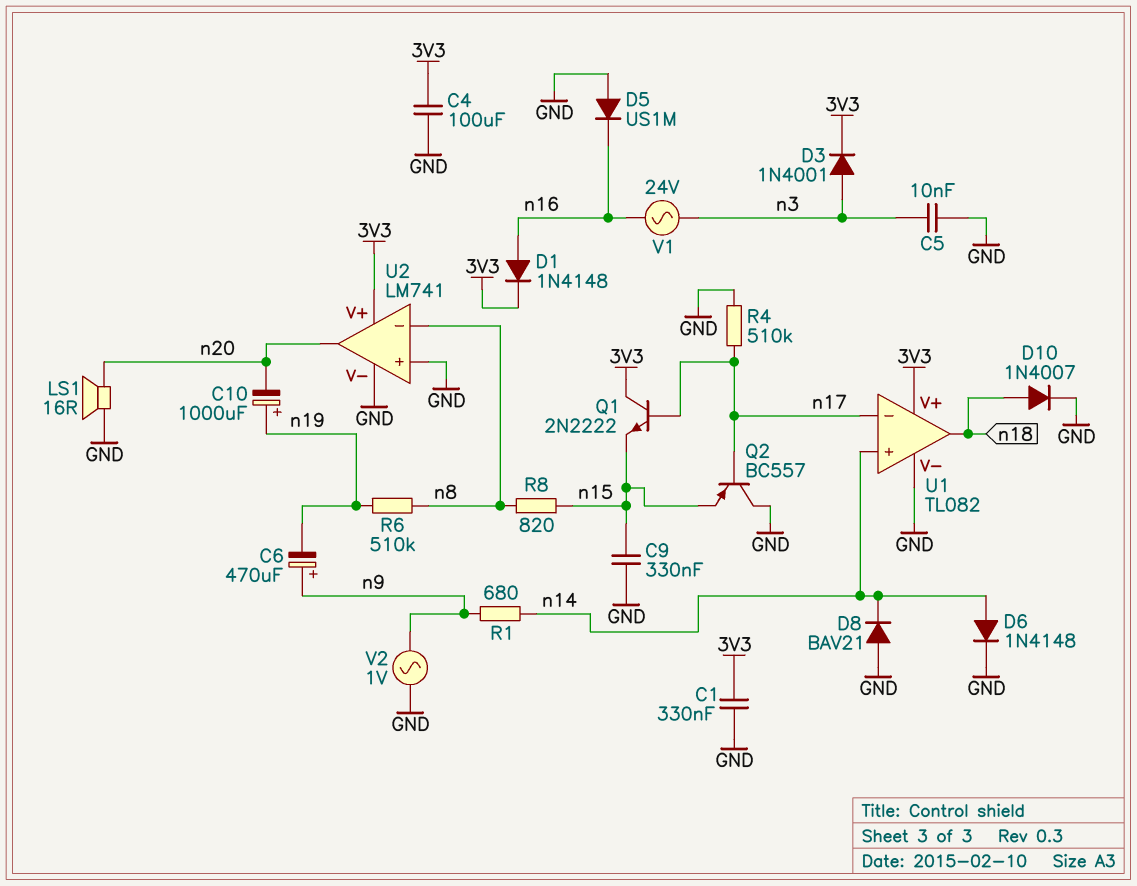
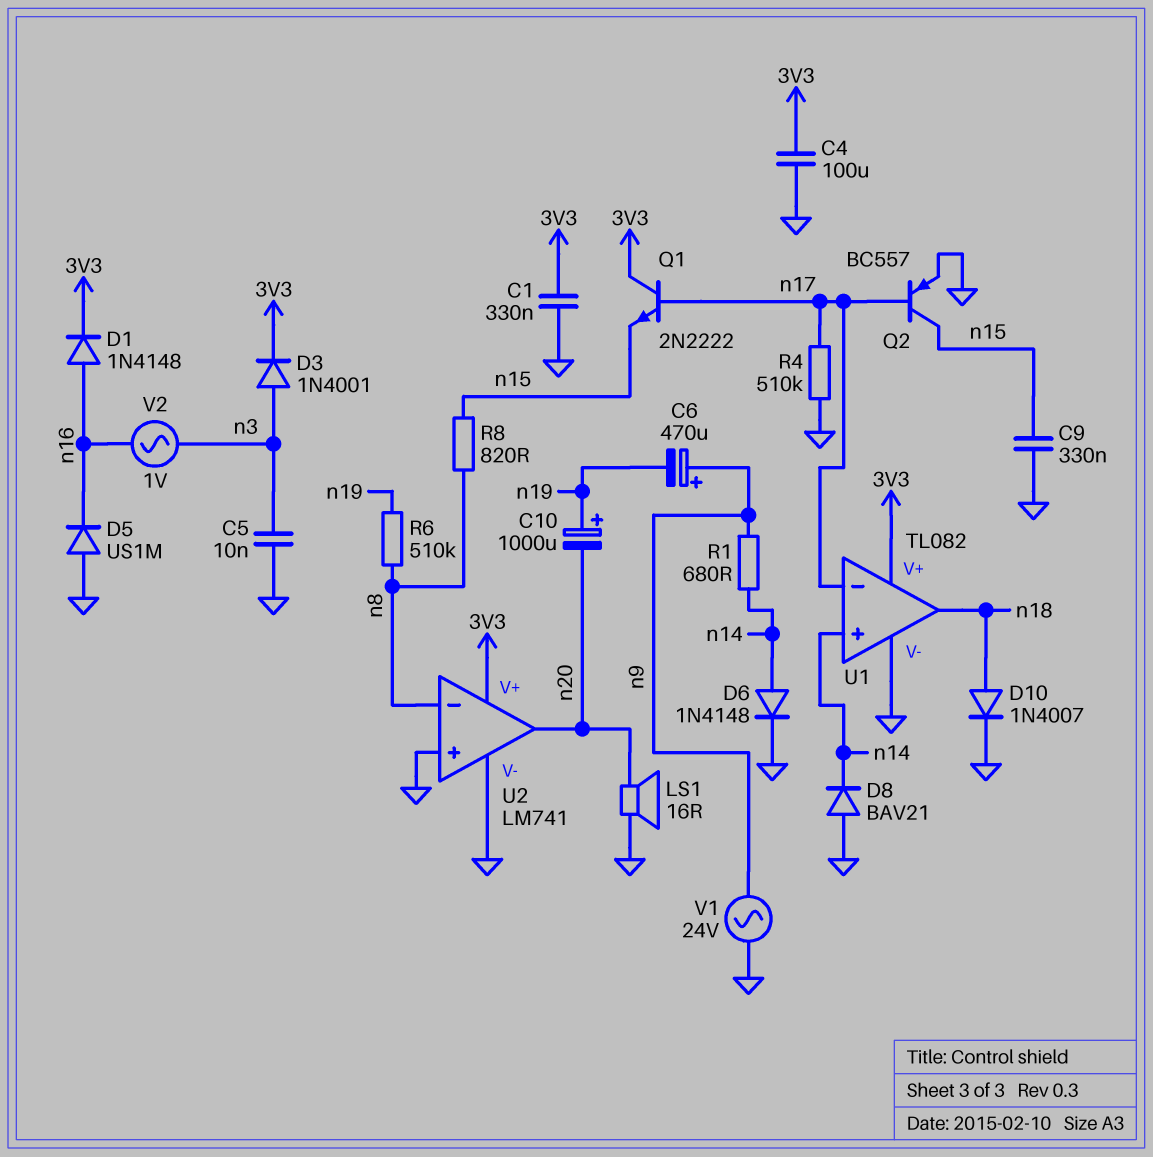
Q2: PNP BC557 (B n17, C GND, E n15) -> PNP BC557 (B n17, C n15, E GND)
V1: AC 24V (n3, n16) -> AC 24V (GND, n9)
V2: AC 1V (GND, n9) -> AC 1V (n3, n16)

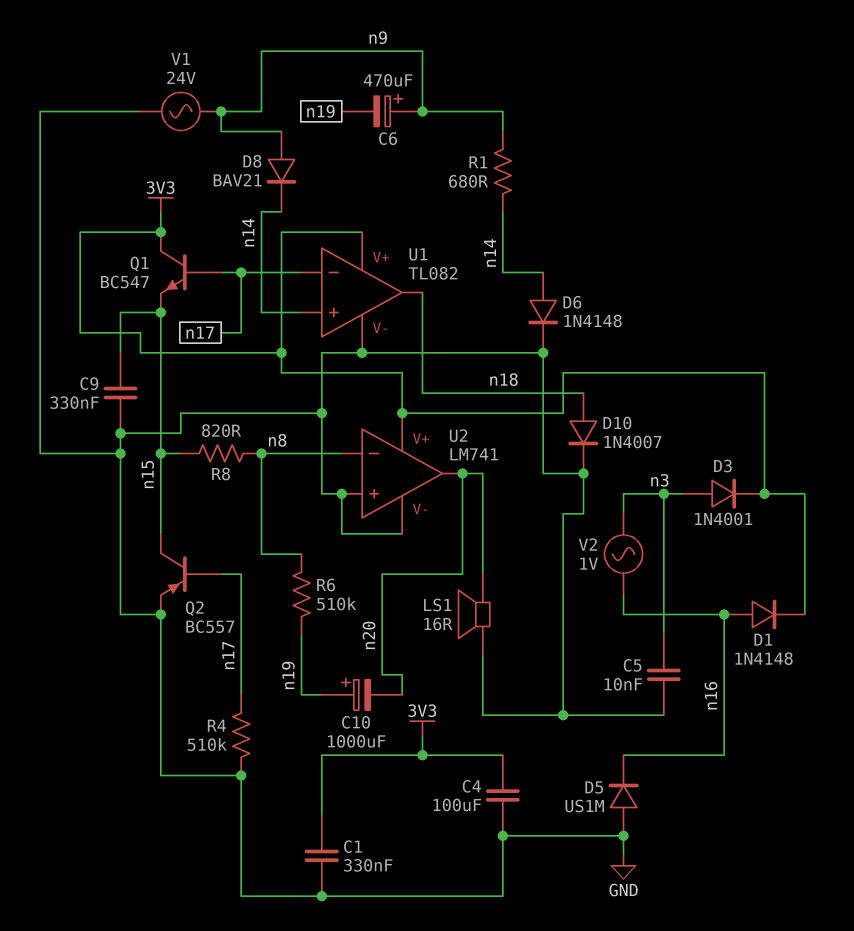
D8: diode BAV21 (A GND, K n14) -> diode BAV21 (A n9, K n14)
Q1: NPN 2N2222 (B n17, C 3V3, E n15) -> NPN BC547 (B n17, C 3V3, E n15)

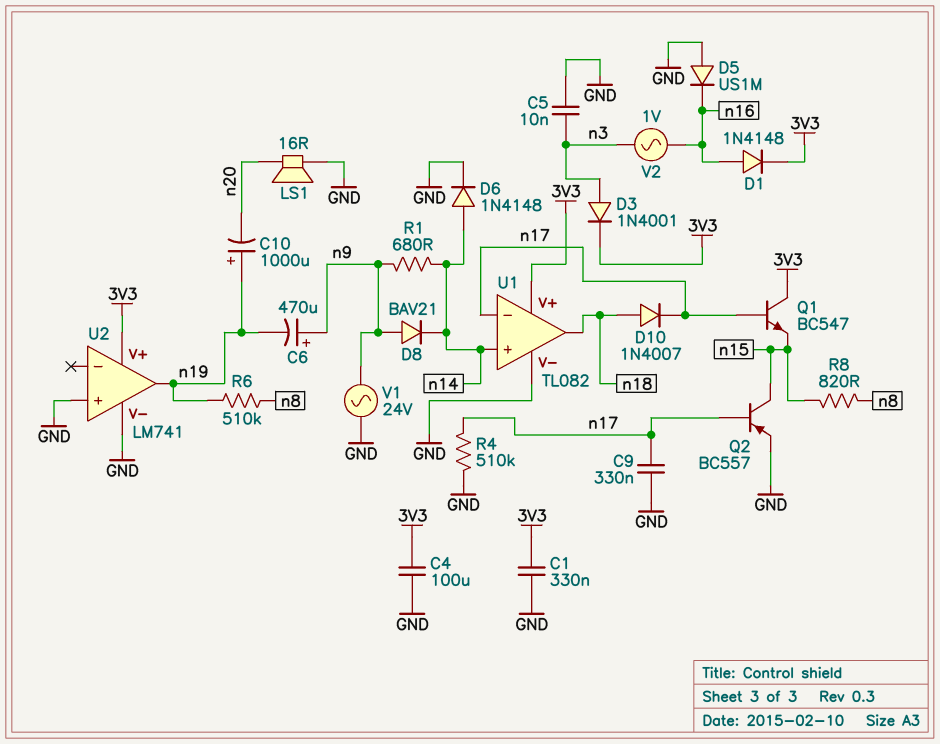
C9: 330nF (GND, n15) -> 330nF (GND, n17)
D10: diode 1N4007 (A n18, K GND) -> diode 1N4007 (A n18, K n17)
U2 pin in-: n8 -> none
U2 pin out: n20 -> n19

